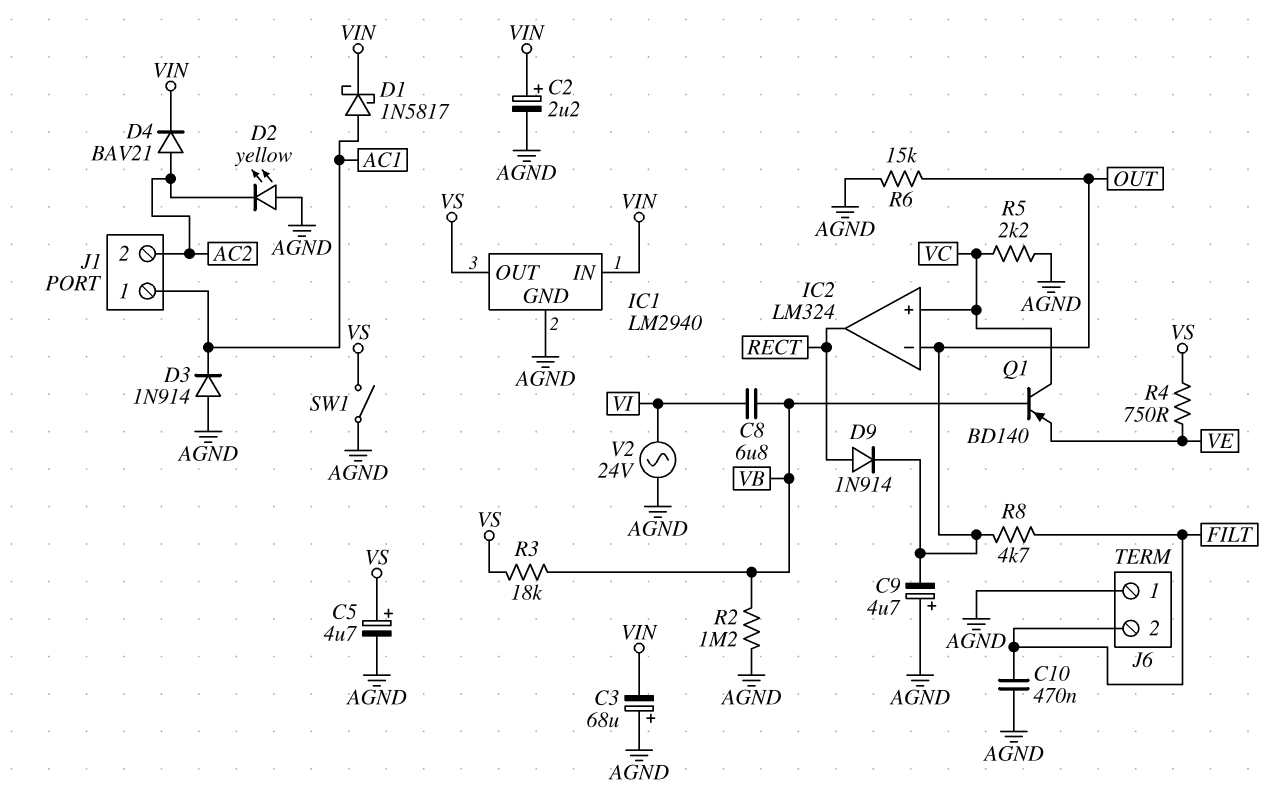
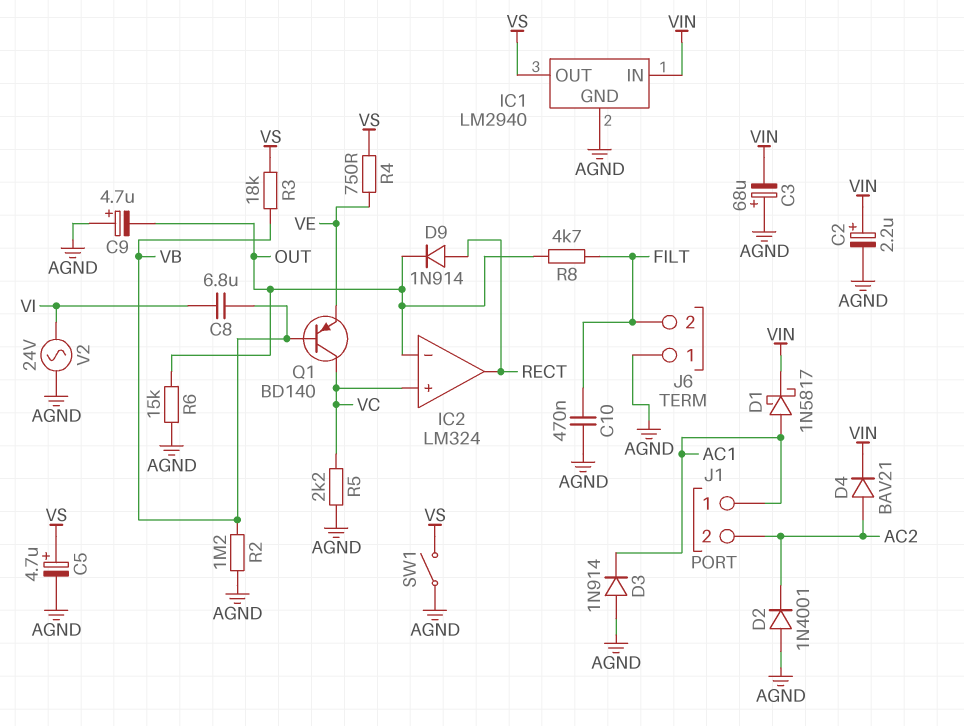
D2: LED yellow (A AGND, K AC2) -> diode 1N4001 (A AGND, K AC2)

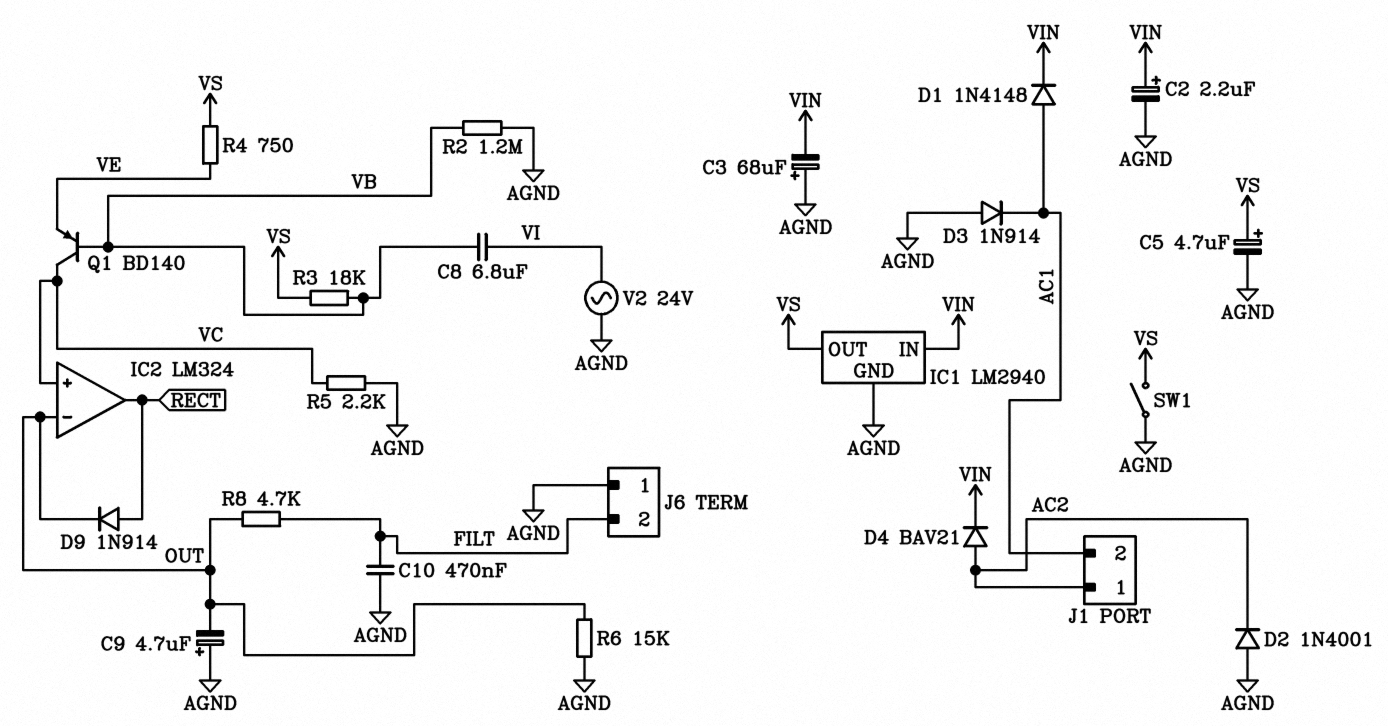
D1: schottky 1N5817 (A AC1, K VIN) -> diode 1N4148 (A AC1, K VIN)
J1 pin 1: AC1 -> AC2
J1 pin 2: AC2 -> AC1

